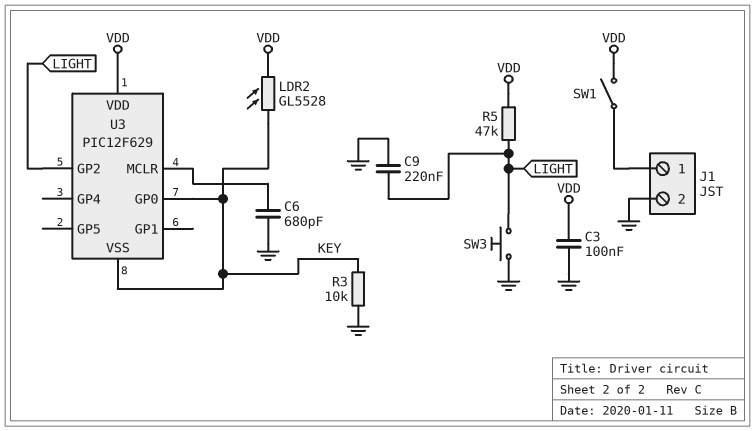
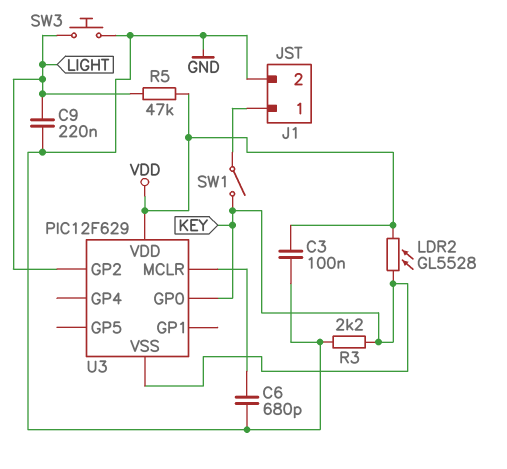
R3: 10k (GND, KEY) -> 2.2k (GND, KEY)
SW1: switch (J1/1, VDD) -> switch (J1/1, KEY)

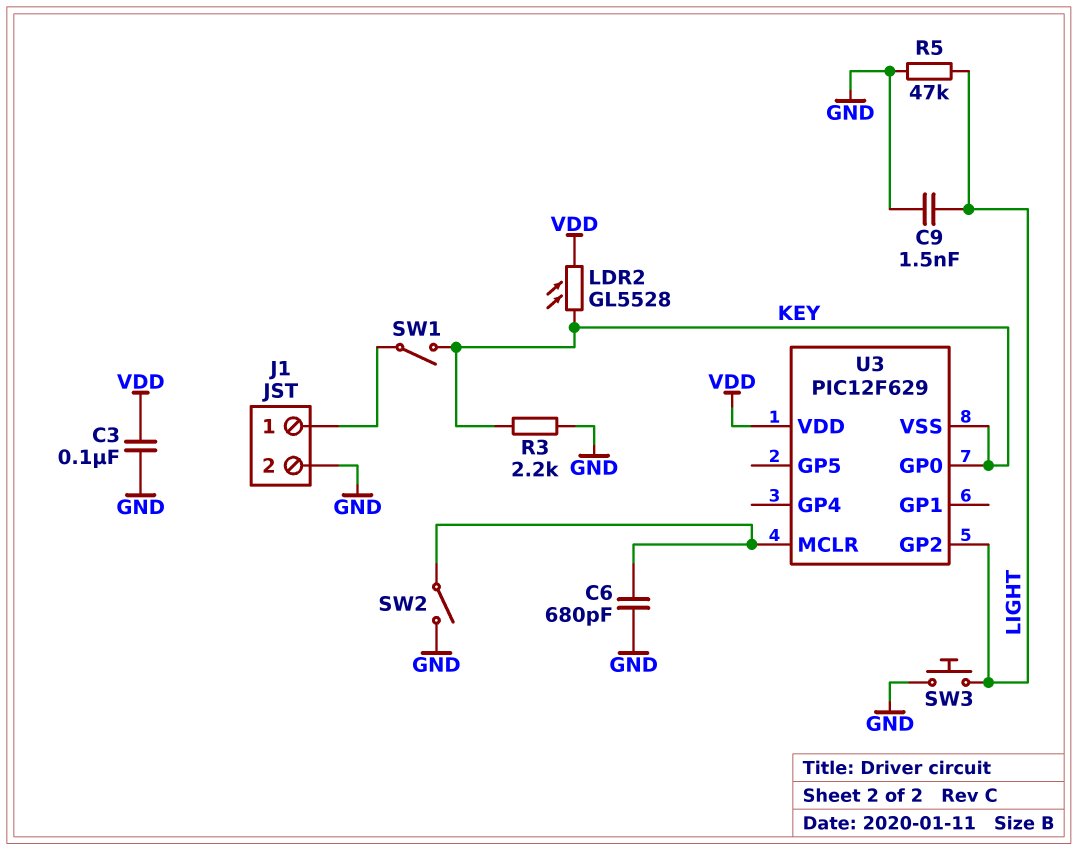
C9: 220nF (GND, LIGHT) -> 1.5nF (GND, LIGHT)
R5: 47k (LIGHT, VDD) -> 47k (GND, LIGHT)
SW2: none -> switch (GND, U3/MCLR)

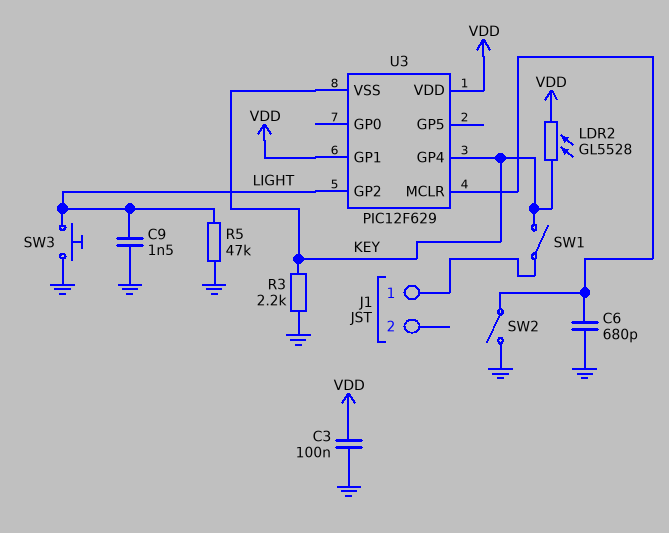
J1 pin 2: GND -> none
U3 pin GP0: KEY -> none
U3 pin GP1: none -> VDD
U3 pin GP4: none -> KEY

